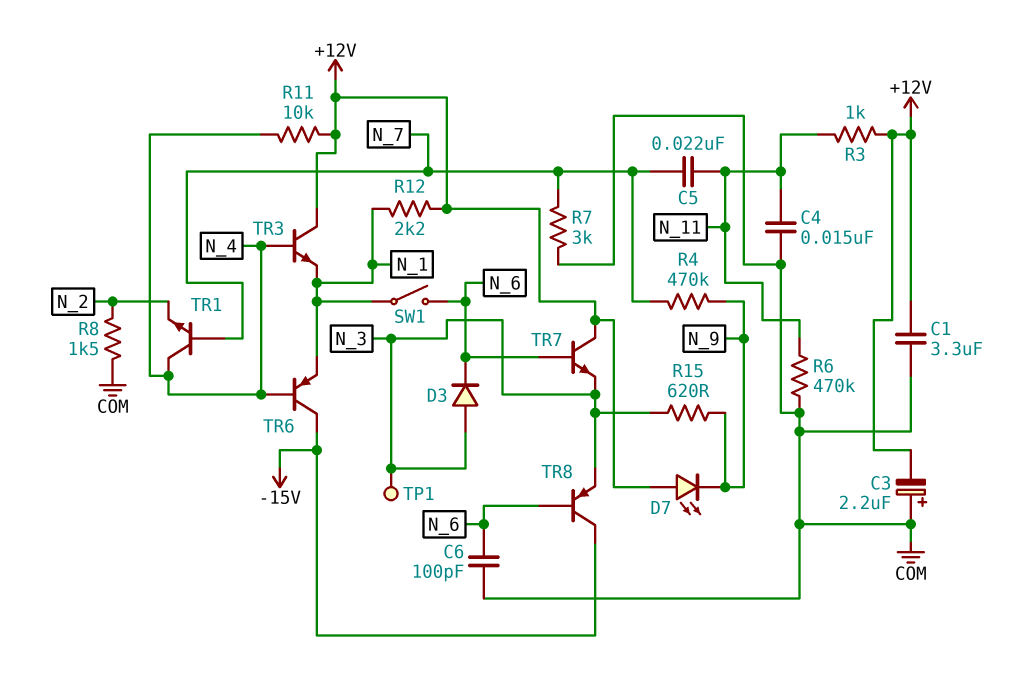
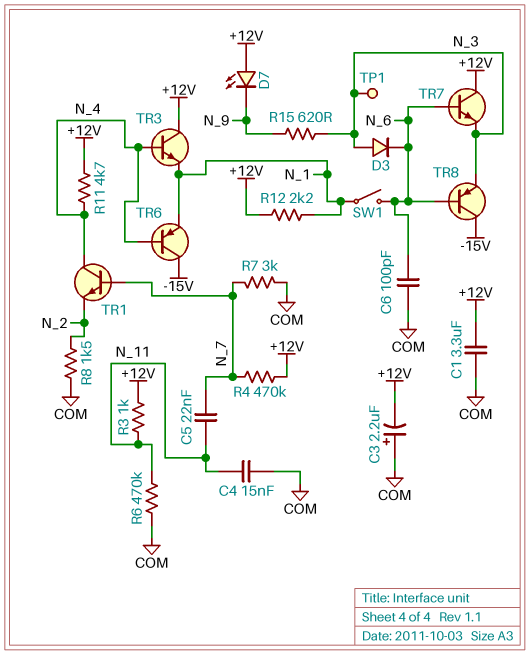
R4: 470k (N_7, N_9) -> 470k (+12V, N_7)
R11: 10k (+12V, N_4) -> 4.7k (+12V, N_4)

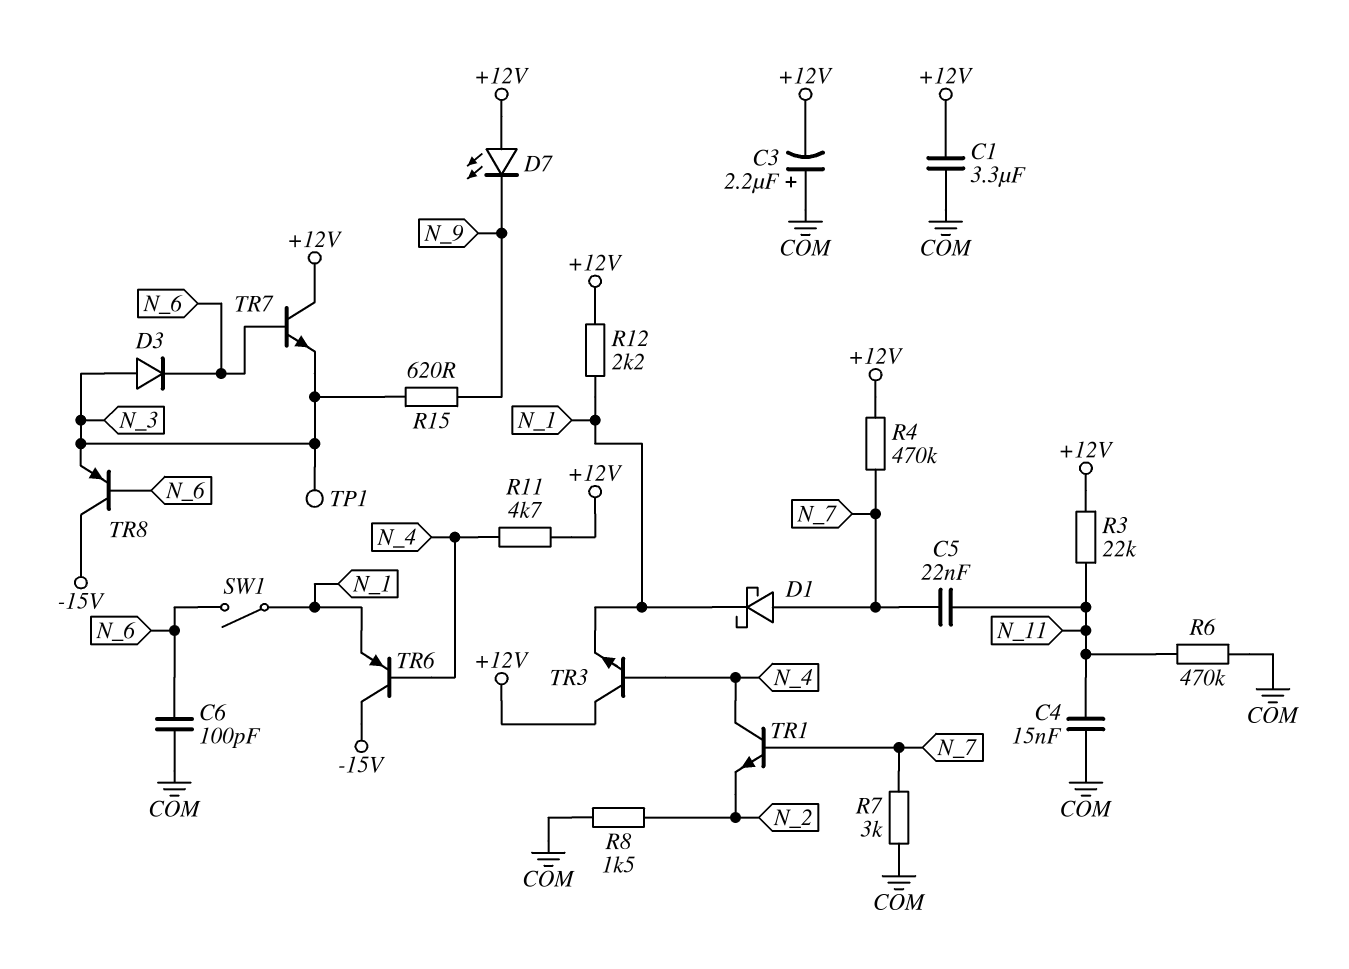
D1: none -> schottky (A N_7, K N_1)
R3: 1k (+12V, N_11) -> 22k (+12V, N_11)

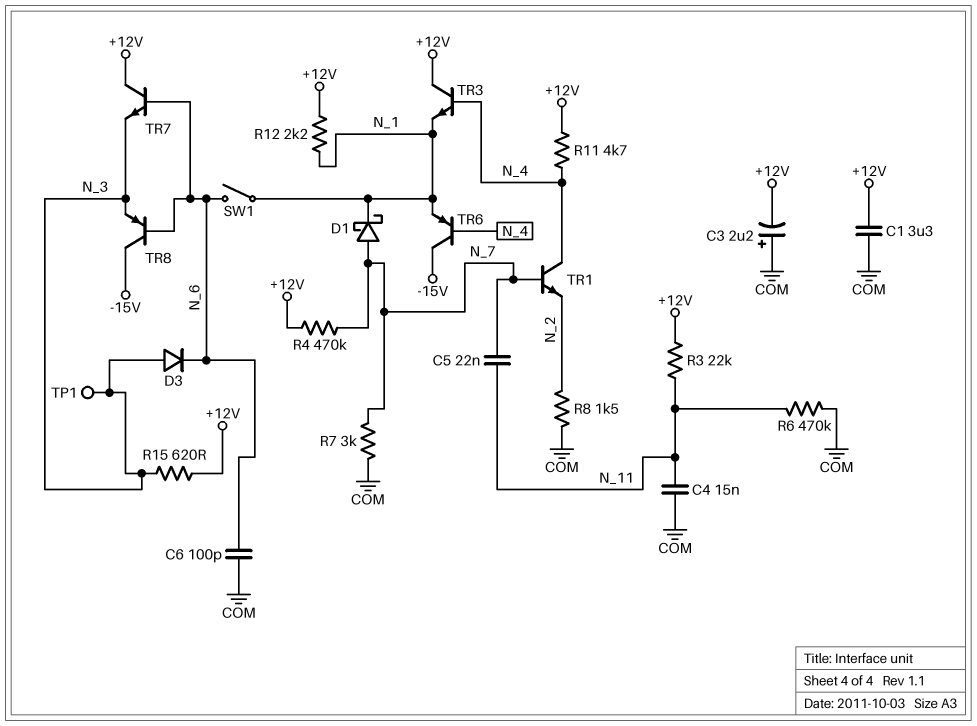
D7: LED (A +12V, K N_9) -> none
R15: 620 (N_3, N_9) -> 620 (+12V, N_3)

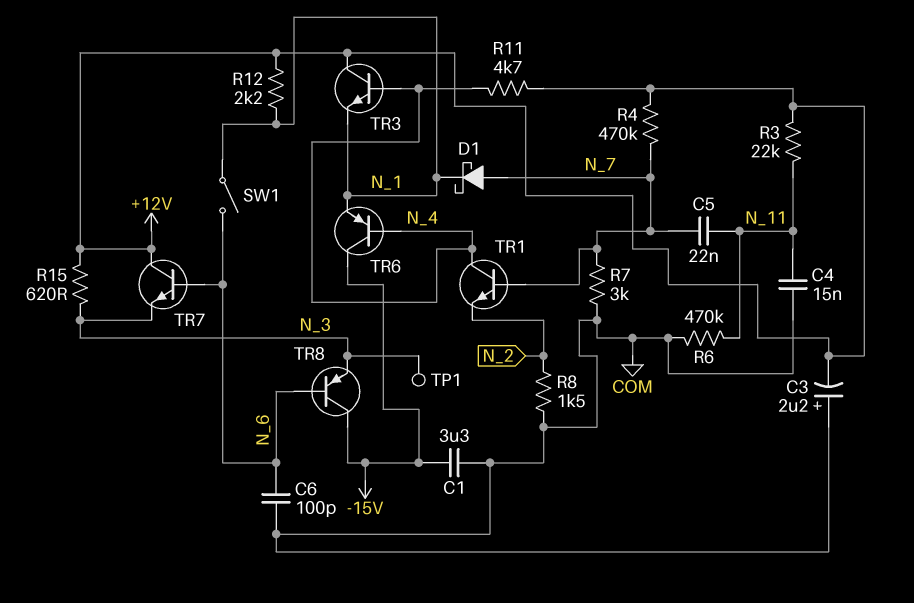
C1: 3.3uF (+12V, COM) -> 3.3uF (-15V, COM)
D3: diode (A N_3, K N_6) -> none

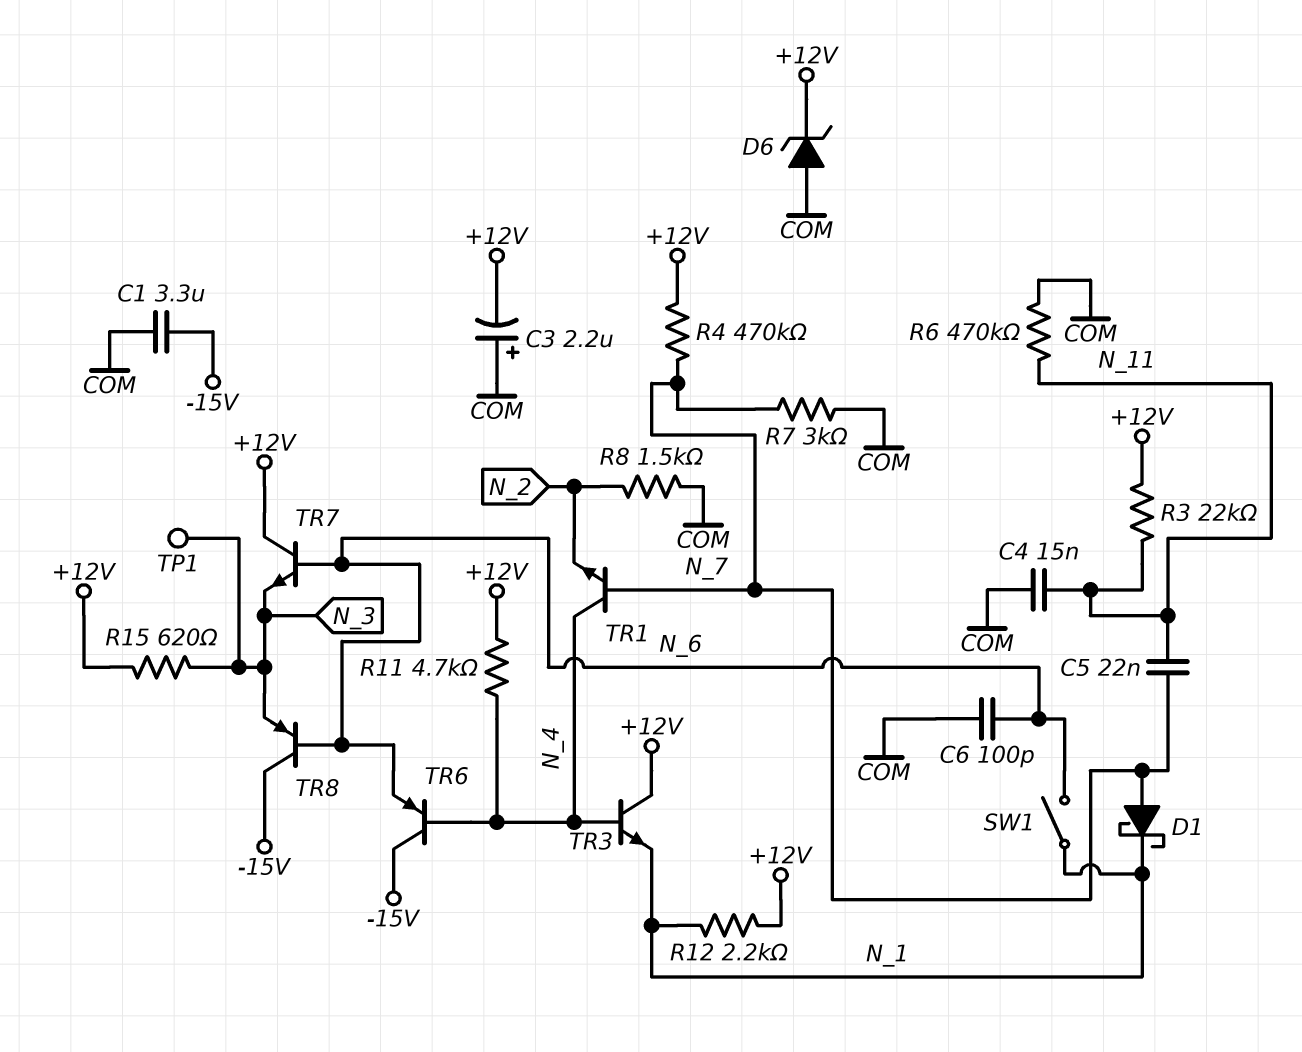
D6: none -> zener (A COM, K +12V)
TR6: PNP (B N_4, C -15V, E N_1) -> PNP (B N_4, C -15V, E N_6)

